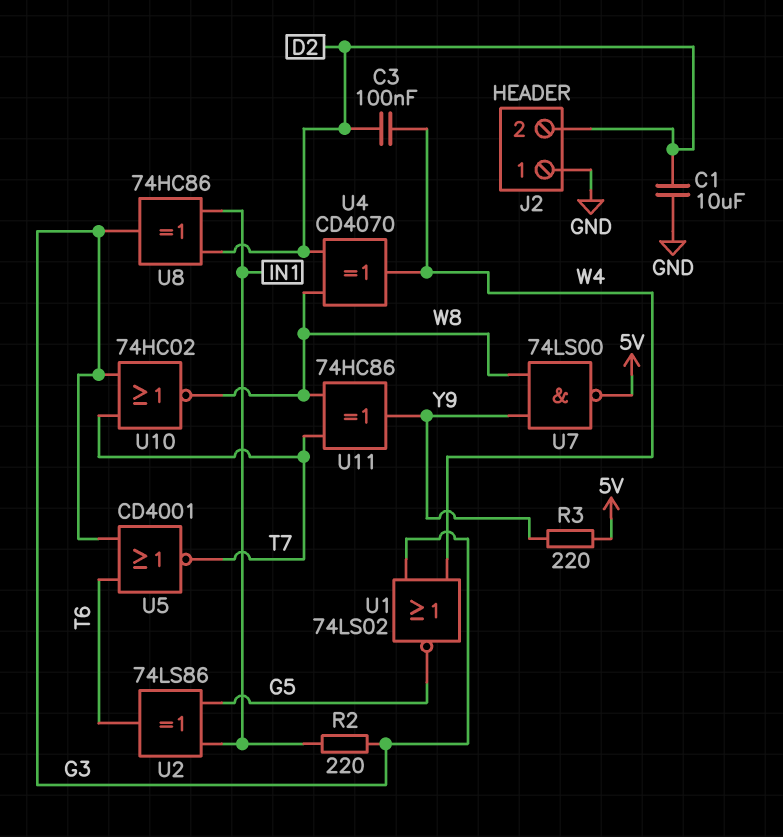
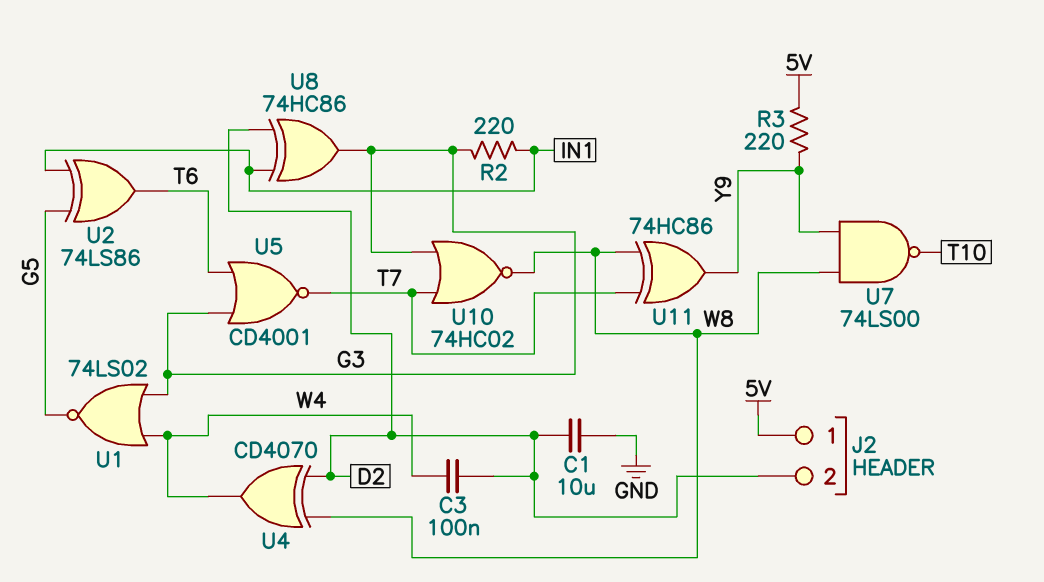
J2 pin 1: GND -> 5V
U7: NAND 74LS00 (in W8, in Y9, out 5V) -> NAND 74LS00 (in W8, in Y9, out T10)

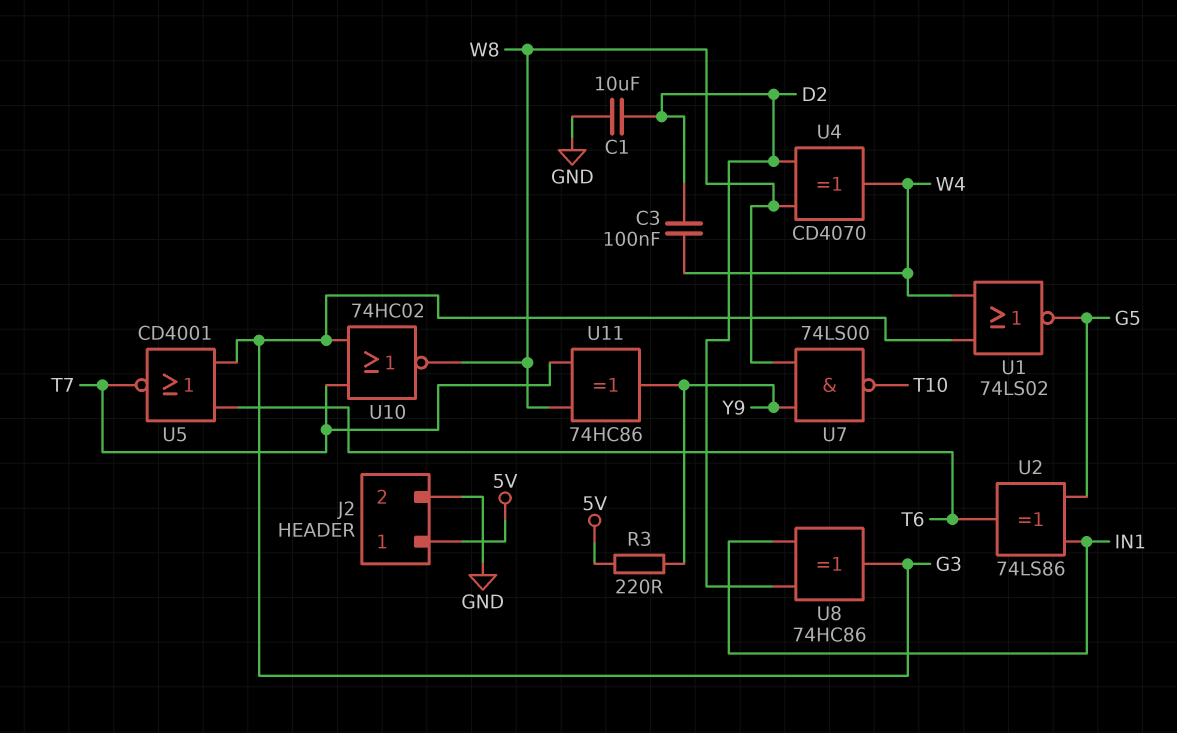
J2 pin 2: D2 -> GND
R2: 220 (G3, IN1) -> none

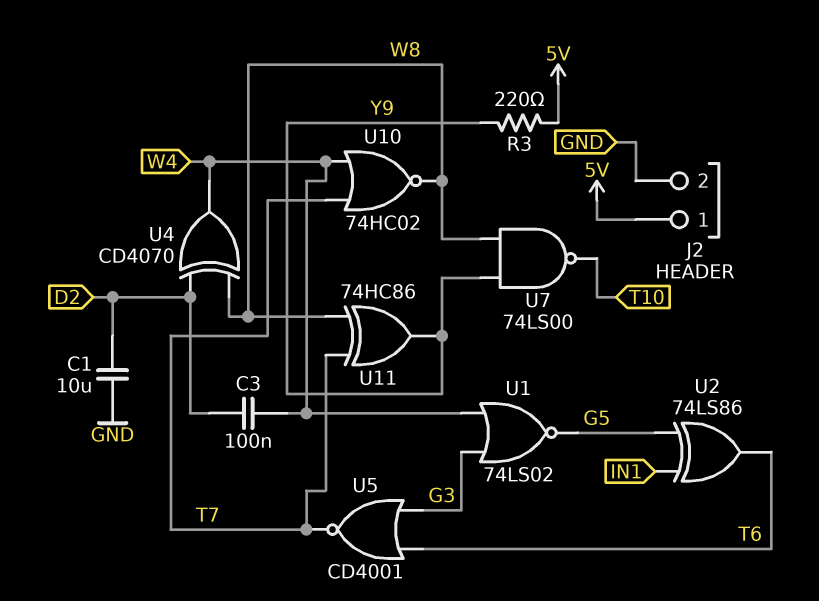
U8: XOR 74HC86 (in D2, in IN1, out G3) -> none
U10: NOR 74HC02 (in G3, in T7, out W8) -> NOR 74HC02 (in T7, in W4, out W8)

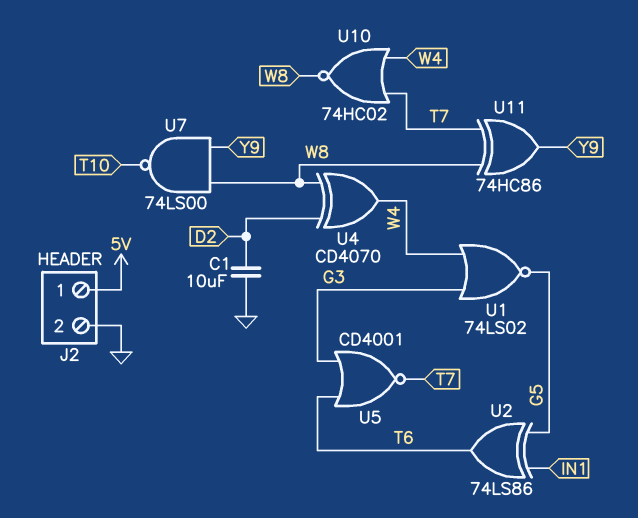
C3: 100nF (D2, W4) -> none
R3: 220 (5V, Y9) -> none

